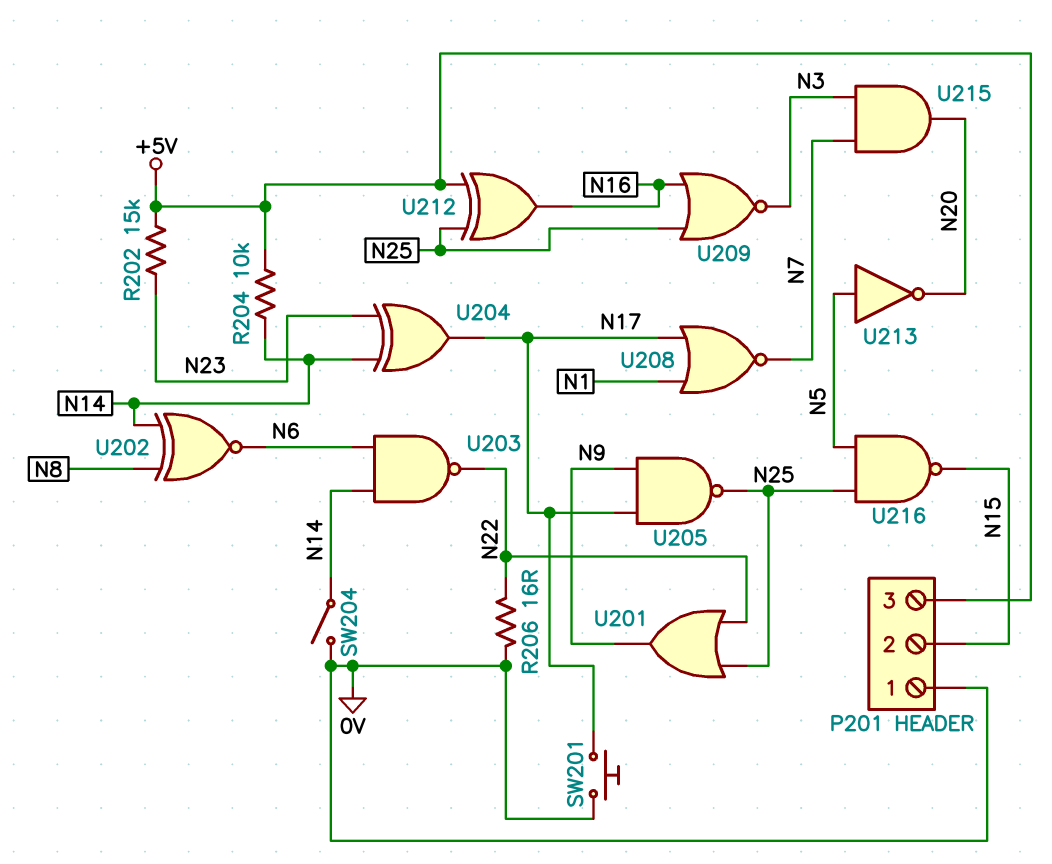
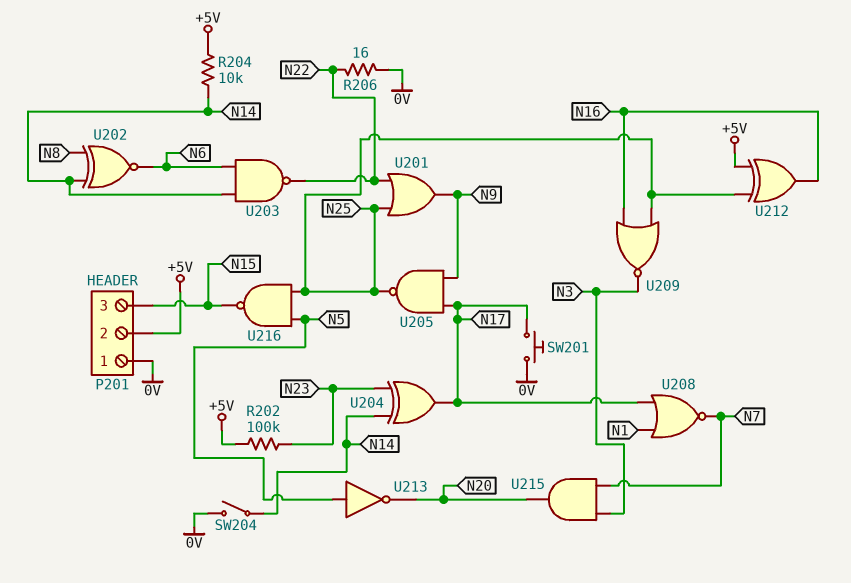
P201 pin 2: N15 -> +5V
P201 pin 3: +5V -> N15
R202: 15k (+5V, N23) -> 100k (+5V, N23)

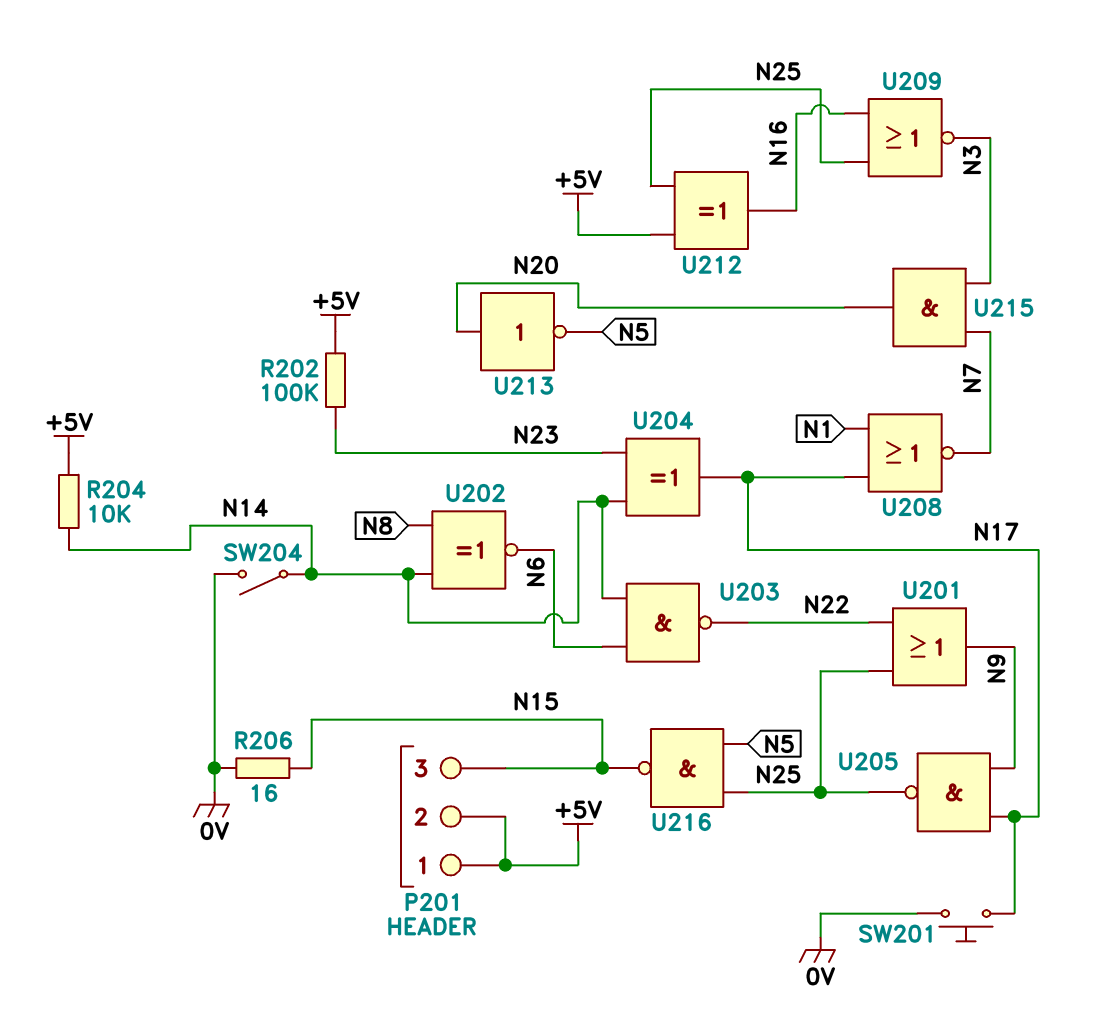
P201 pin 1: 0V -> +5V
R206: 16 (0V, N22) -> 16 (0V, N15)
U213: NOT (in N5, out N20) -> NOT (in N20, out N5)

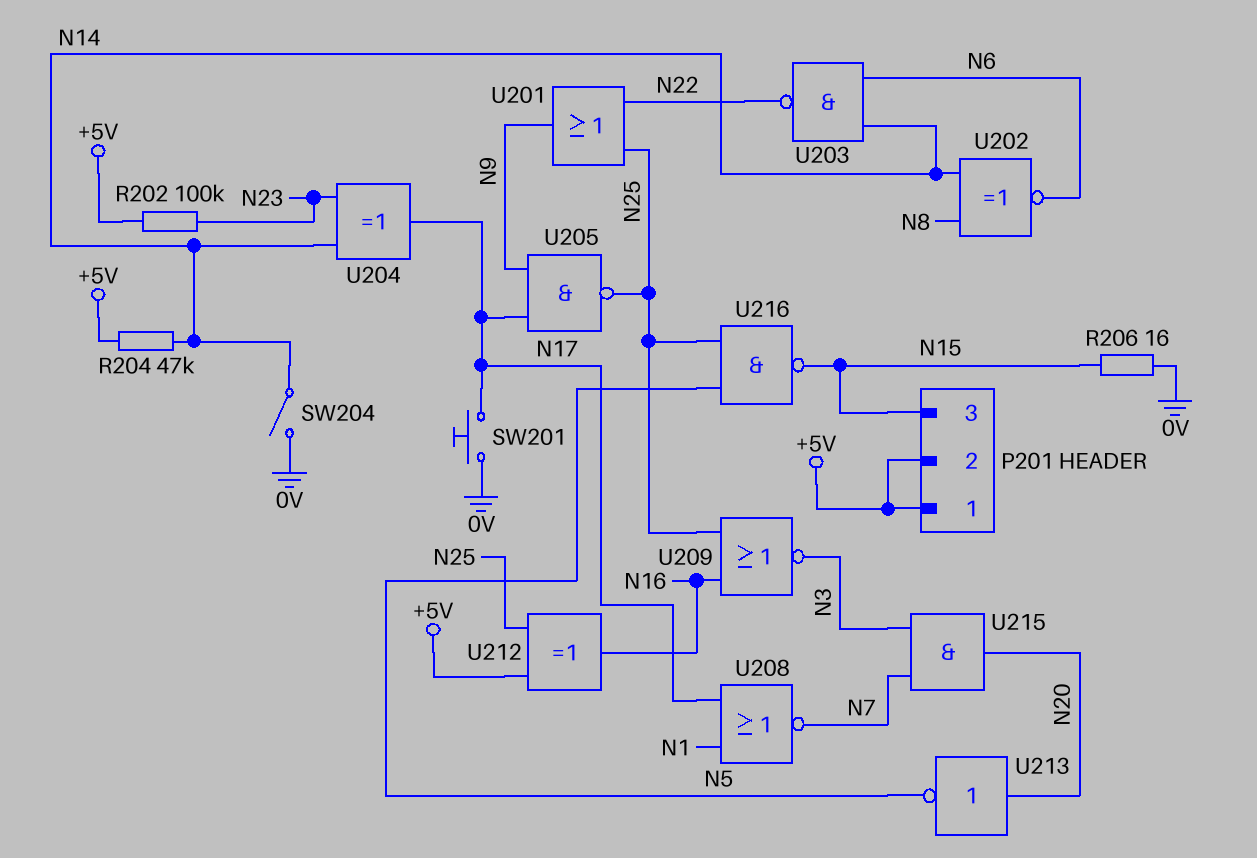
R204: 10k (+5V, N14) -> 47k (+5V, N14)

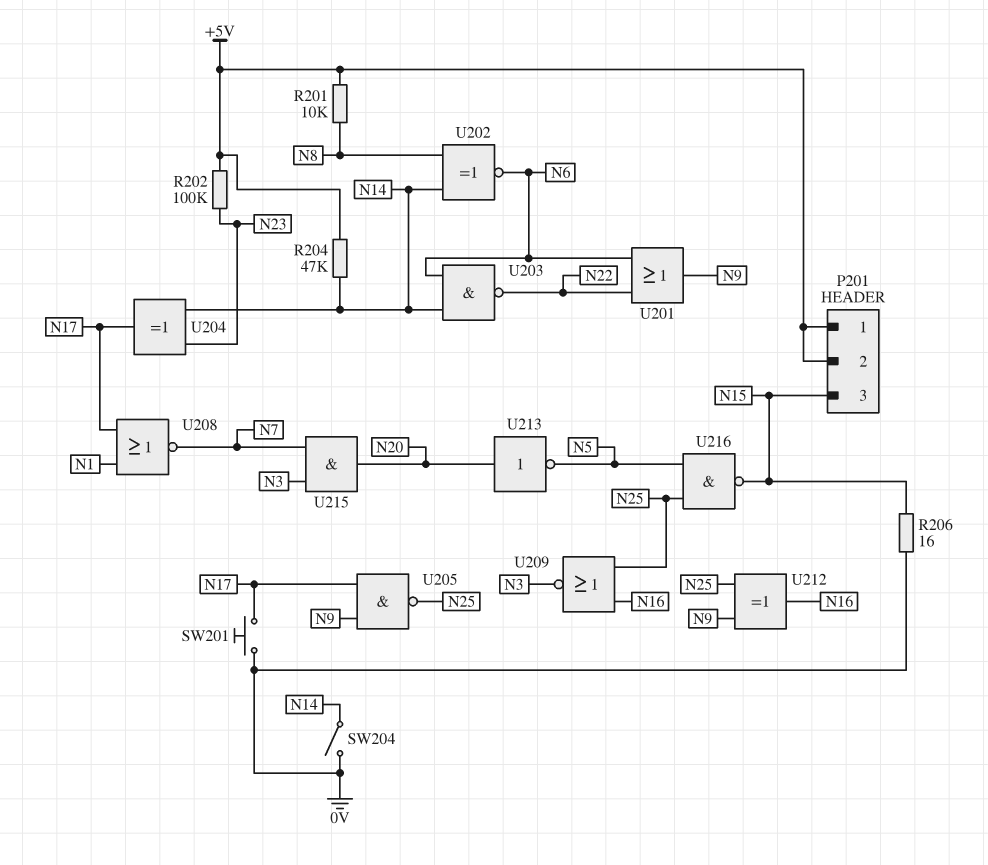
R201: none -> 10k (+5V, N8)
U201: OR (in N22, in N25, out N9) -> OR (in N6, in N22, out N9)
U212: XOR (in +5V, in N25, out N16) -> XOR (in N9, in N25, out N16)

